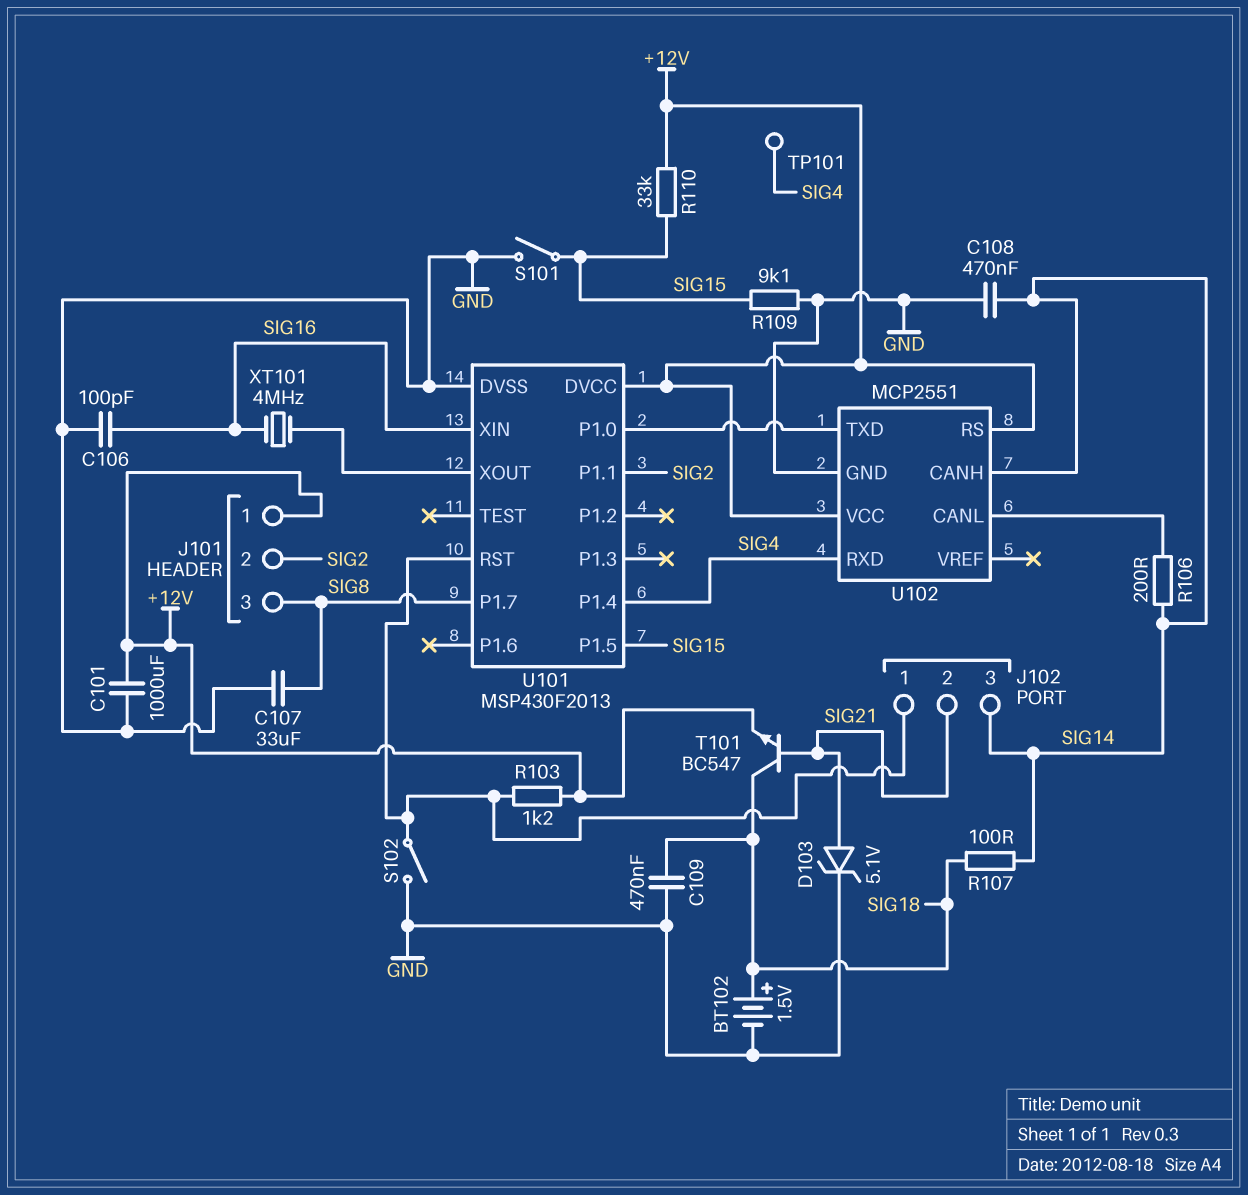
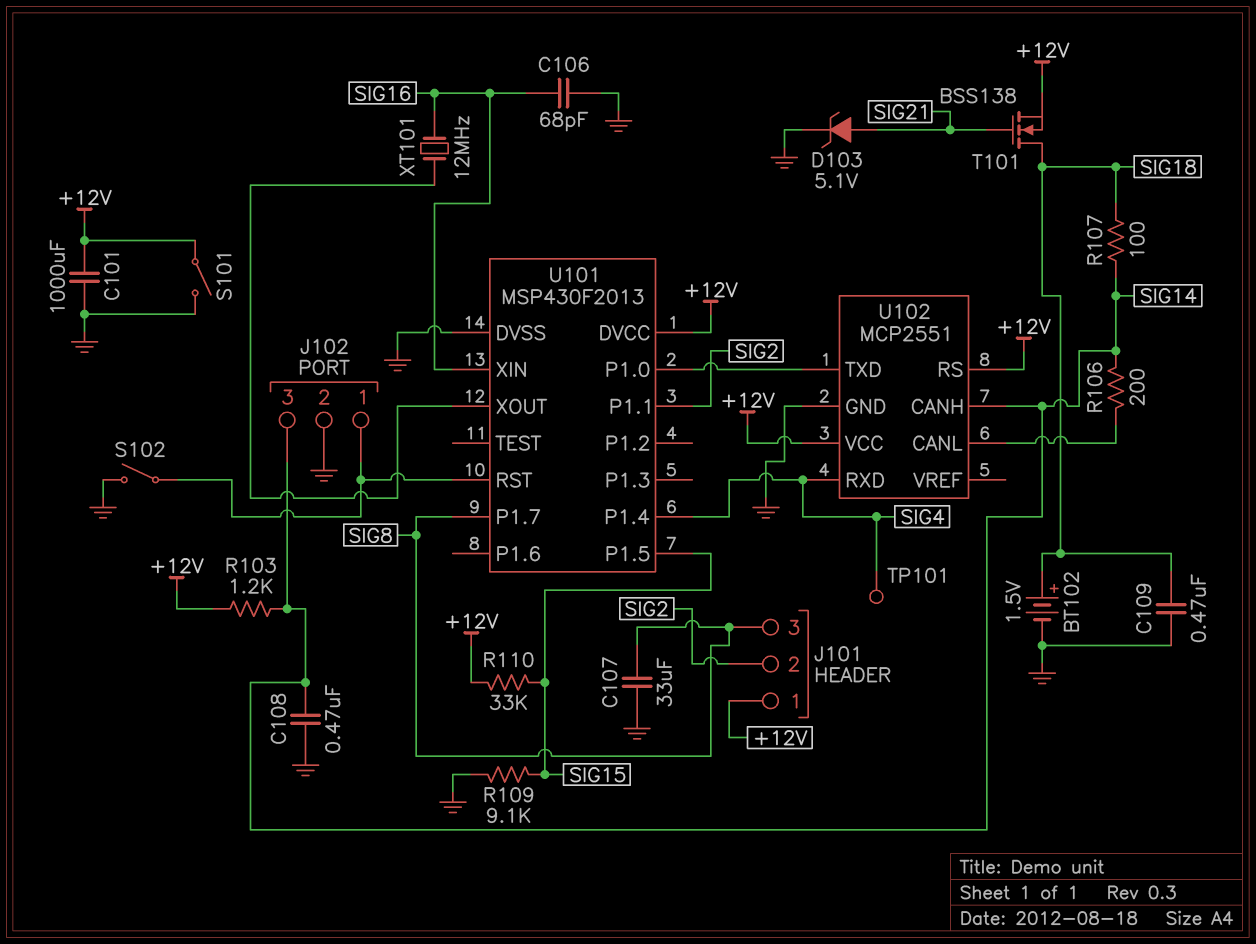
C106: 100pF (GND, SIG16) -> 68pF (GND, SIG16)
J102 pin 2: SIG21 -> GND
R103: 1.2k (+12V, J102/1) -> 1.2k (+12V, SIG14)
S101: switch (GND, SIG15) -> switch (+12V, GND)
T101: NPN BC547 (B SIG21, C SIG18, E +12V) -> NMOS BSS138 (G SIG21, D SIG18, S +12V)
XT101: 4MHz (SIG16, U101/XOUT) -> 12MHz (SIG16, U101/XOUT)

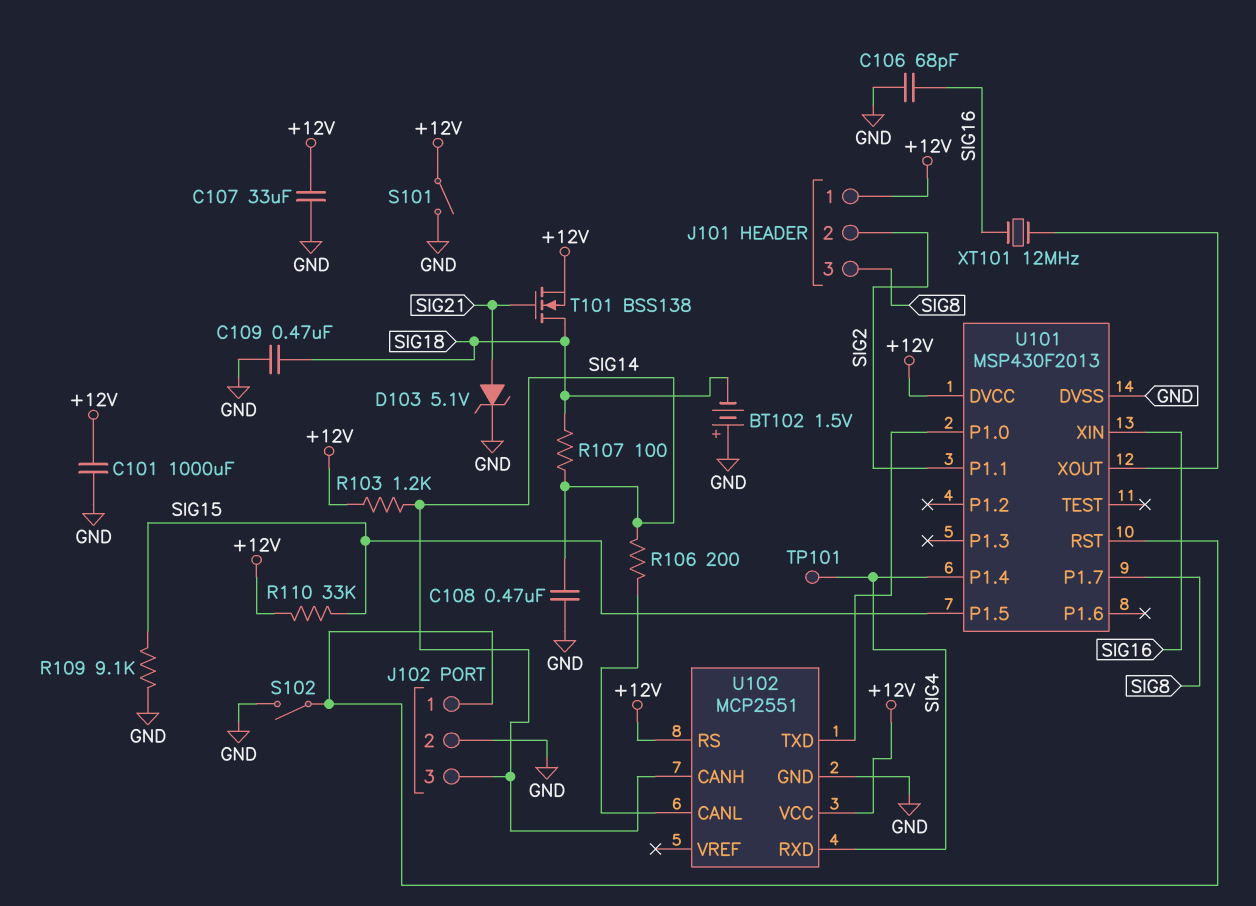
BT102: 1.5V (plus SIG18, minus GND) -> 1.5V (plus GND, minus SIG18)
C107: 33uF (GND, SIG8) -> 33uF (+12V, GND)

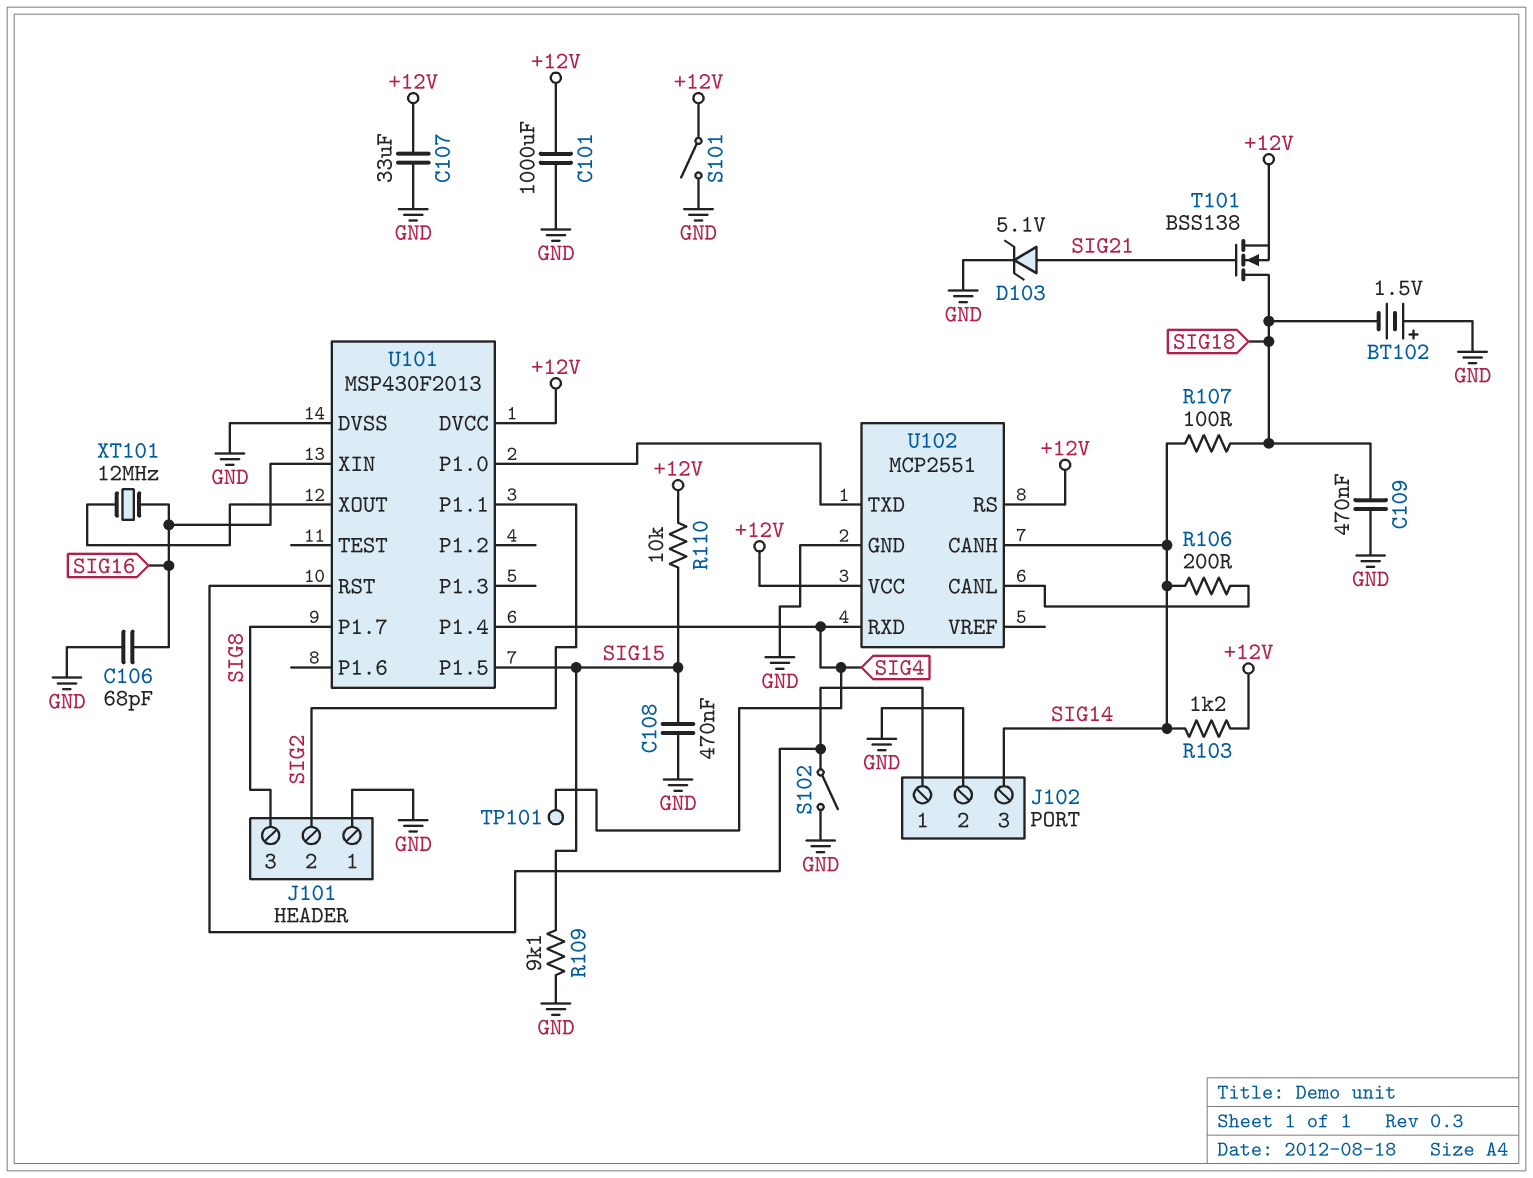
C108: 470nF (GND, SIG14) -> 470nF (GND, SIG15)
J101 pin 1: +12V -> GND
R110: 33k (+12V, SIG15) -> 10k (+12V, SIG15)

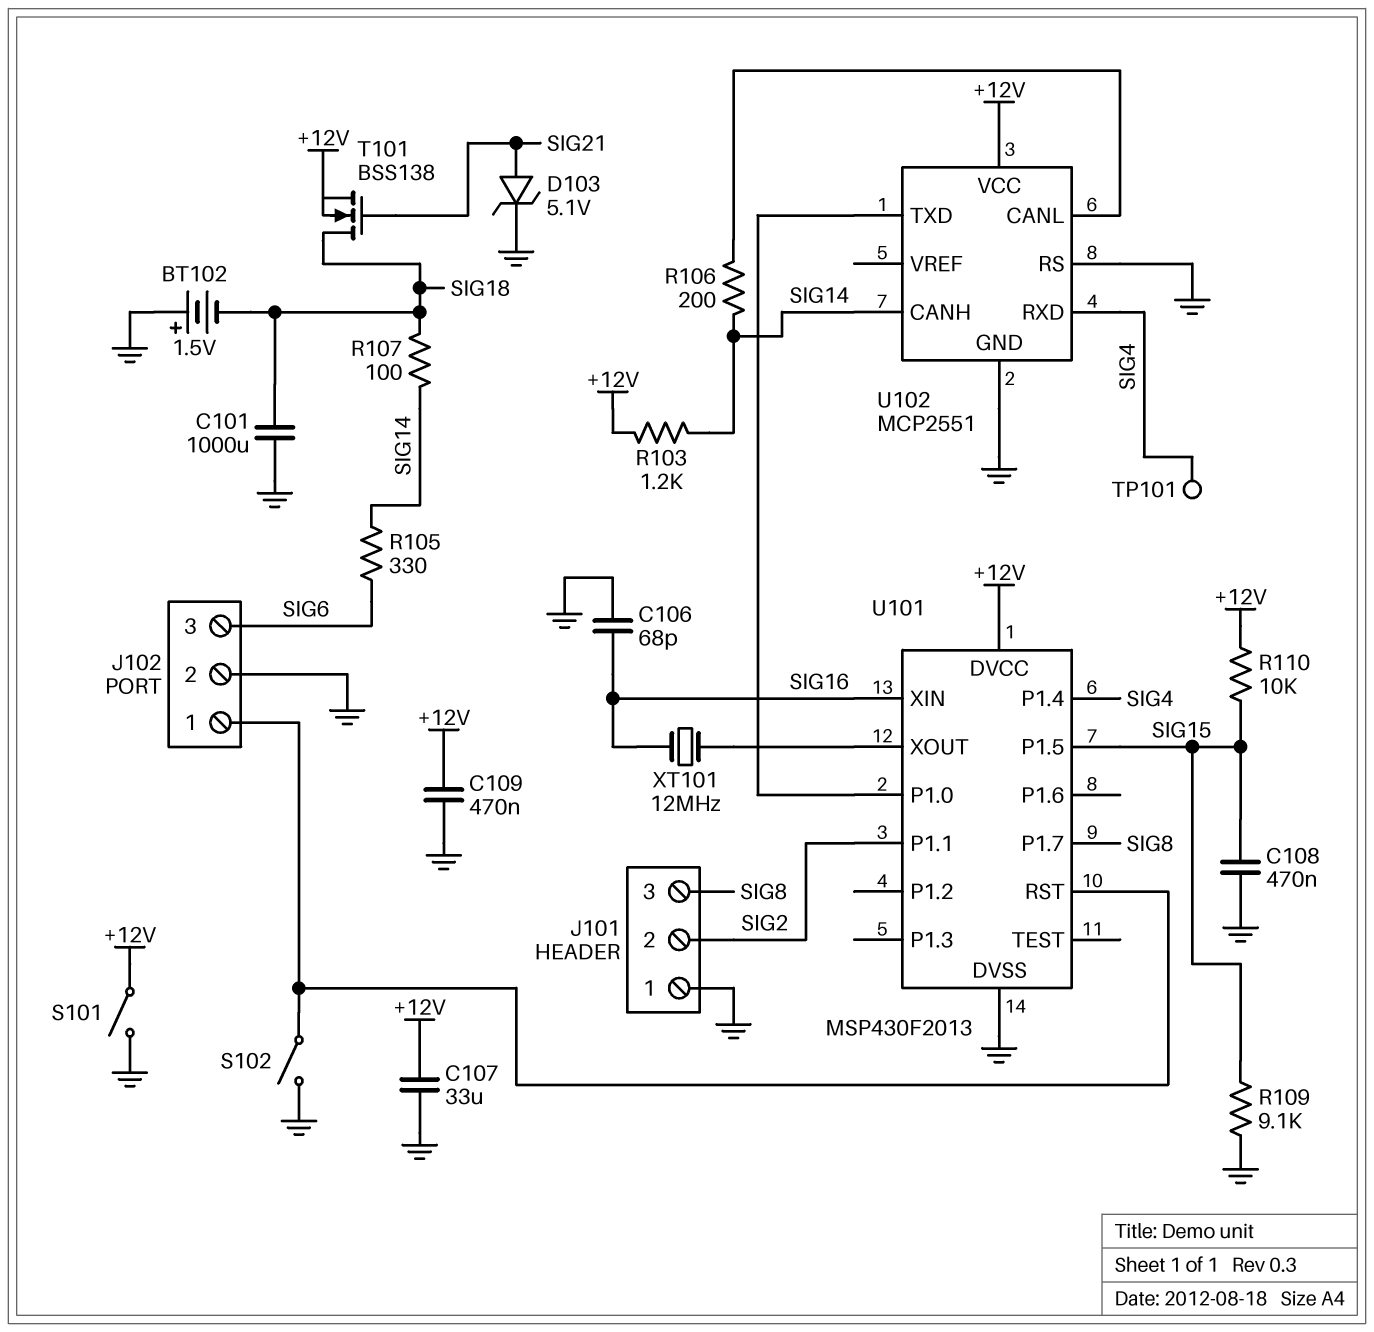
C101: 1000uF (+12V, GND) -> 1000uF (GND, SIG18)
C109: 470nF (GND, SIG18) -> 470nF (+12V, GND)
J102 pin 3: SIG14 -> SIG6
R105: none -> 330 (SIG6, SIG14)
U102 pin RS: +12V -> GND

